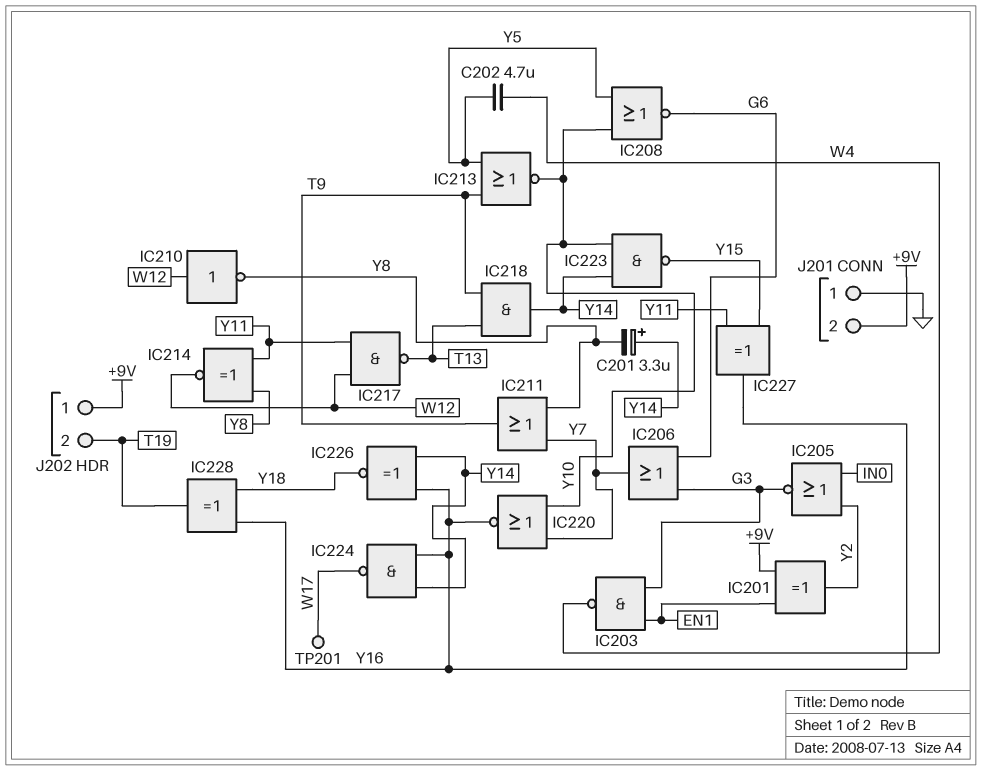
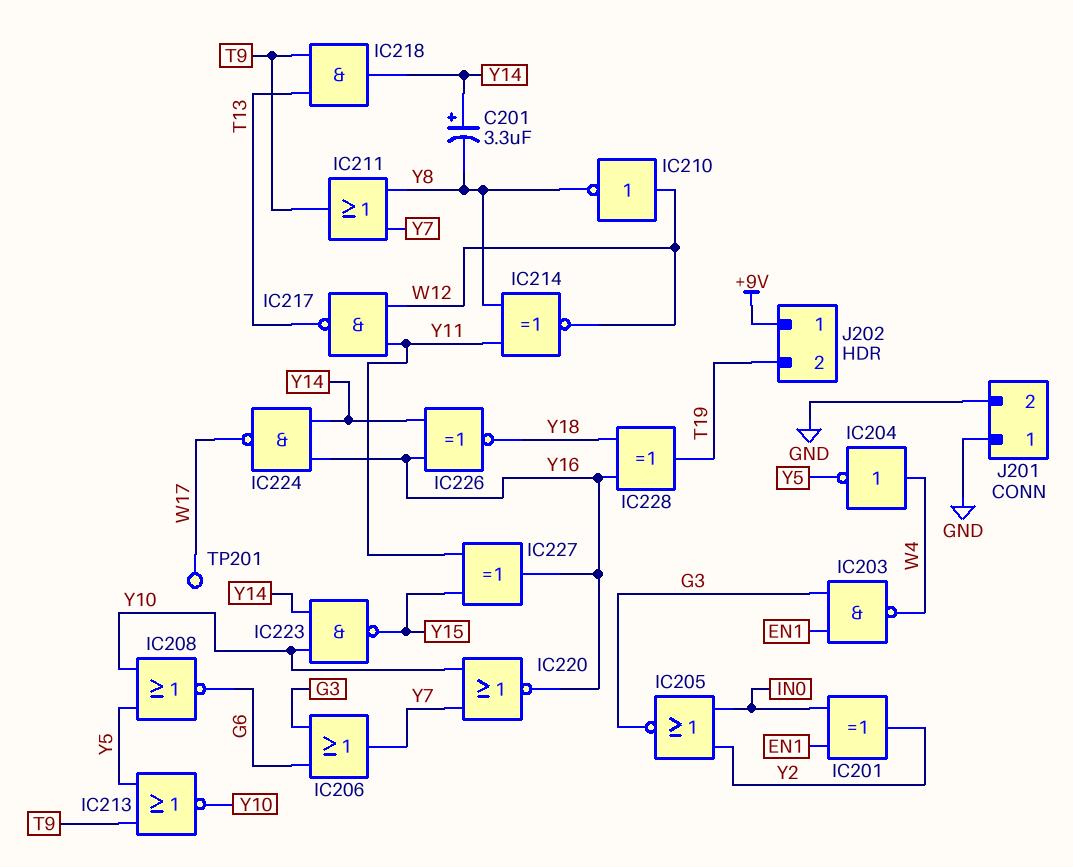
C202: 4.7uF (W4, Y5) -> none
IC201: XOR (in +9V, in EN1, out Y2) -> XOR (in EN1, in IN0, out Y2)
IC204: none -> NOT (in W4, out Y5)
J201 pin 2: +9V -> GND

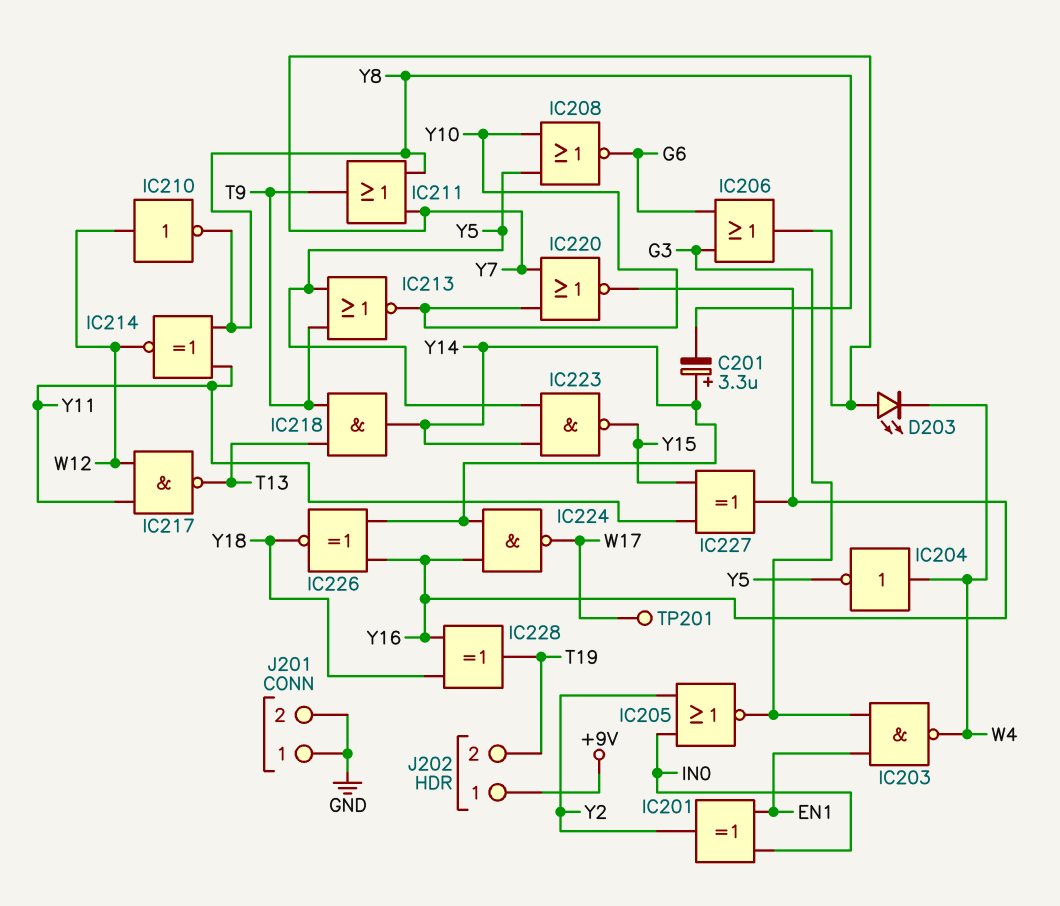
D203: none -> LED (A Y7, K W4)
IC223: NAND (in Y10, in Y14, out Y15) -> NAND (in Y5, in Y14, out Y15)

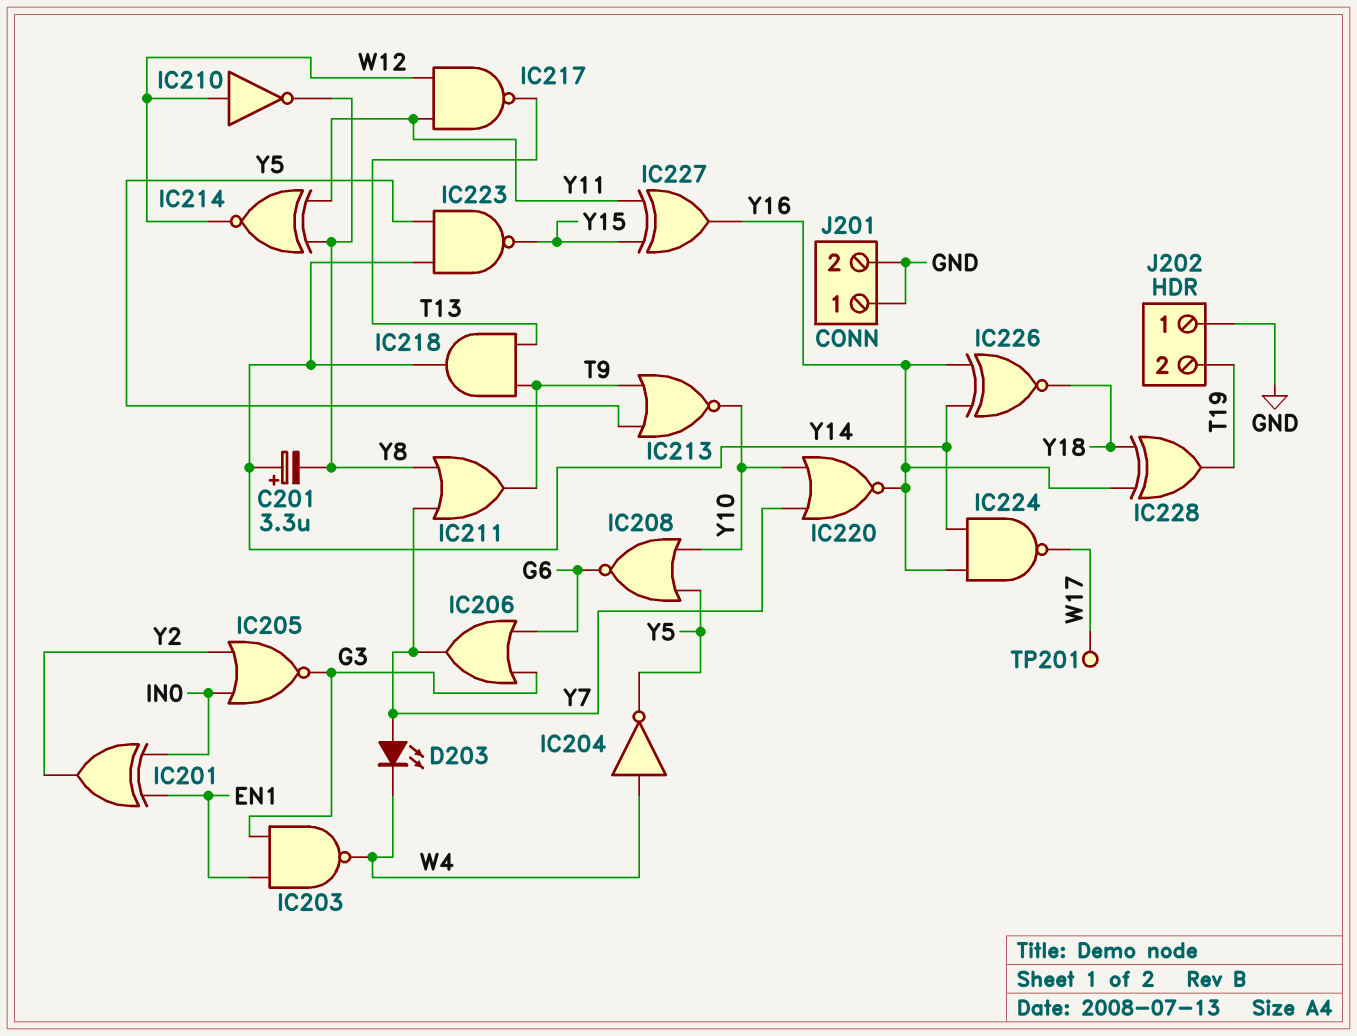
J202 pin 1: +9V -> GND

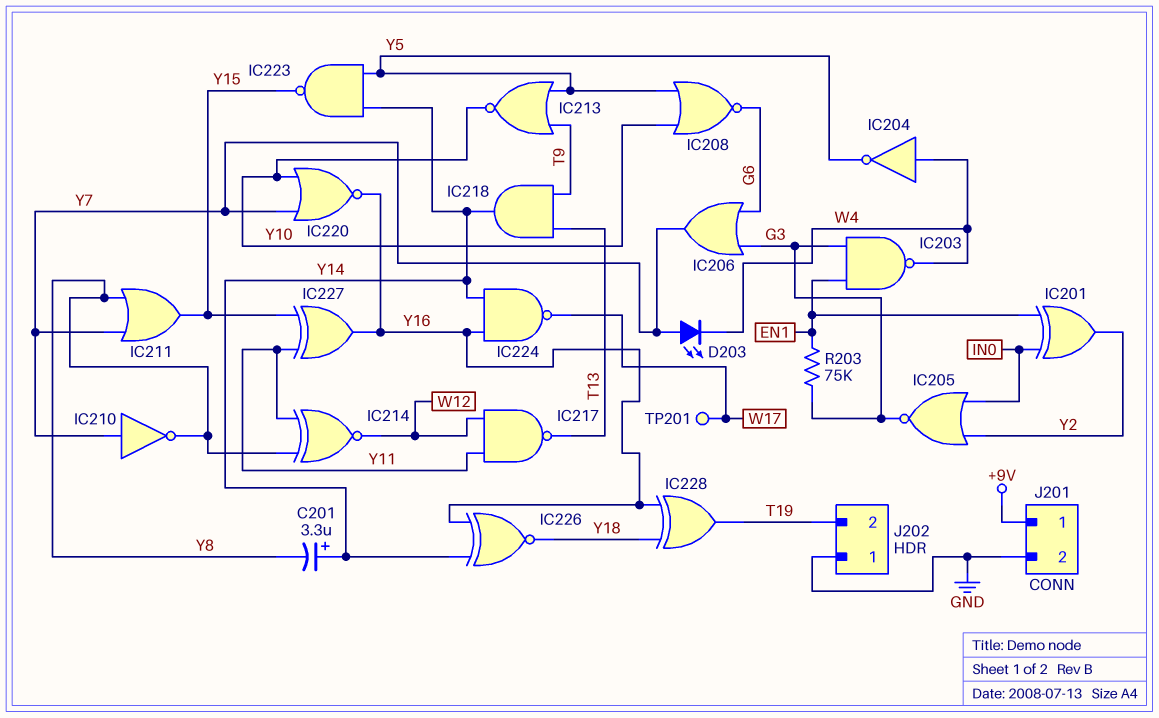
IC210: NOT (in W12, out Y8) -> NOT (in Y7, out Y8)
IC211: OR (in Y7, in Y8, out T9) -> OR (in Y7, in Y8, out Y15)
J201 pin 1: GND -> +9V
R203: none -> 75k (EN1, G3)

